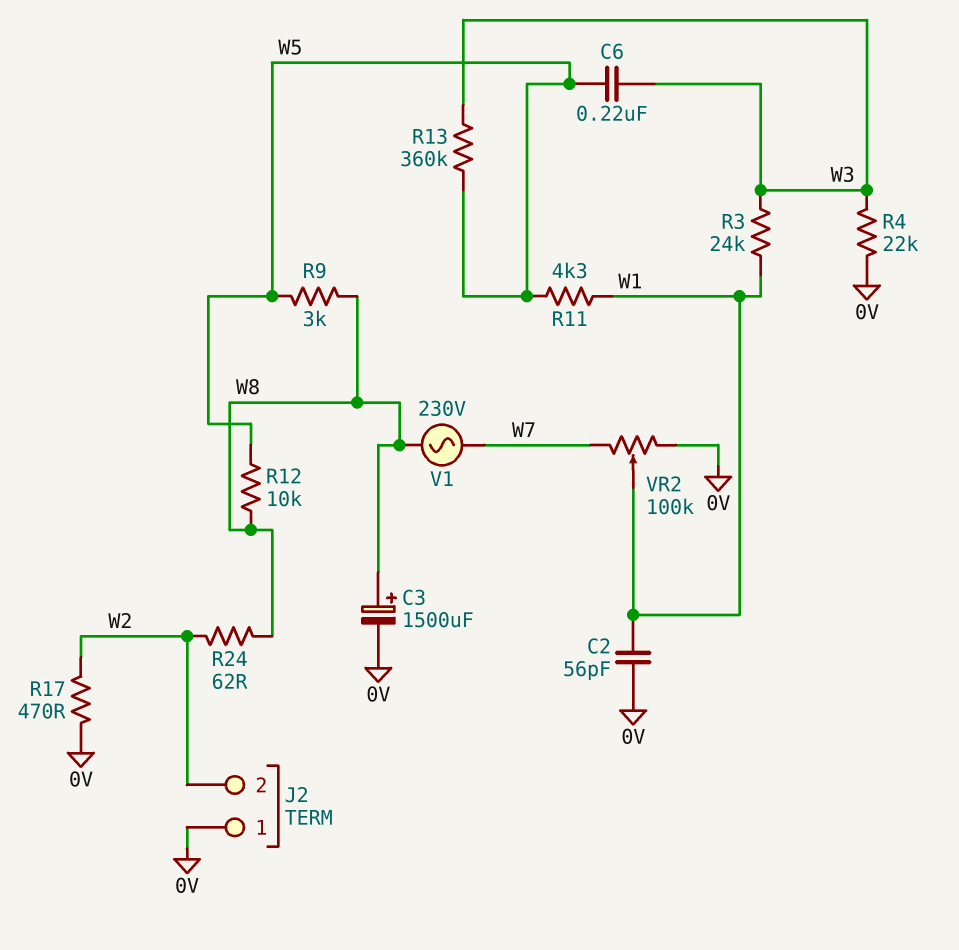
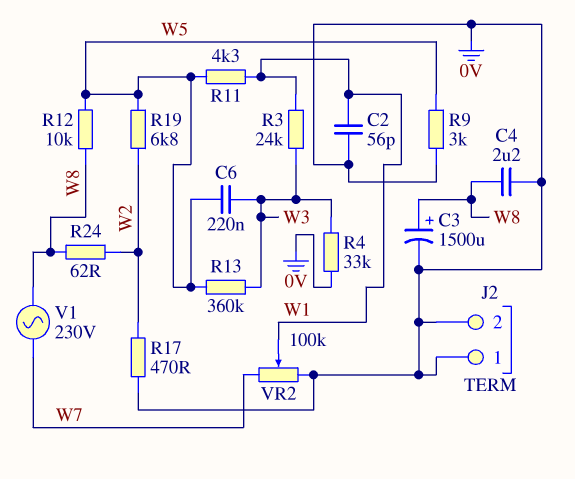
C4: none -> 2.2uF (0V, W8)
J2 pin 2: W2 -> 0V
R4: 22k (0V, W3) -> 33k (0V, W3)
R9: 3k (W5, W8) -> 3k (0V, W5)
R19: none -> 6.8k (W2, W5)

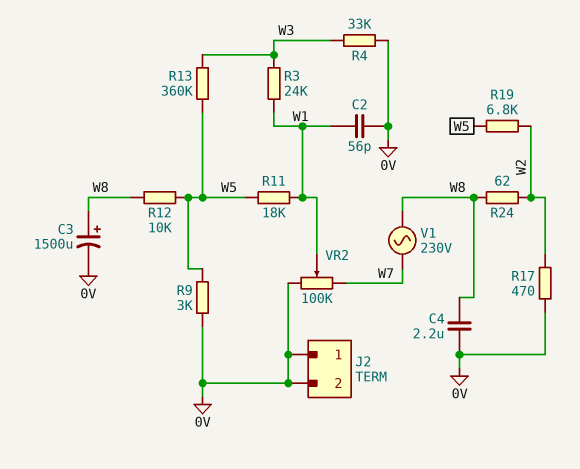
C6: 220nF (W3, W5) -> none
R11: 4.3k (W1, W5) -> 18k (W1, W5)

